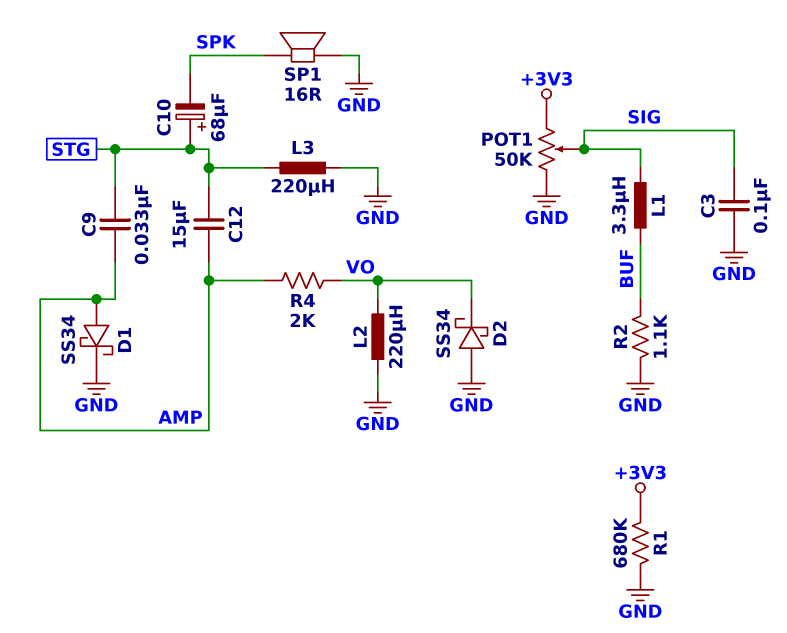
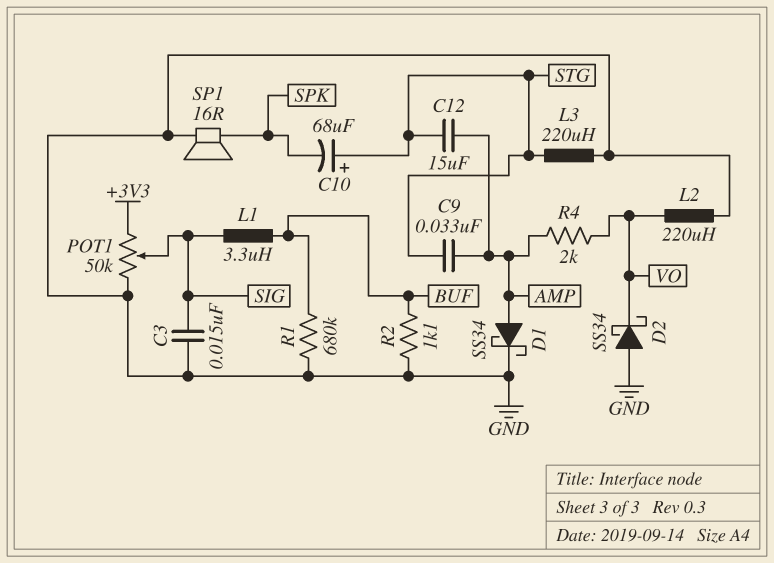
C3: 100nF (GND, SIG) -> 15nF (GND, SIG)
R1: 680k (+3V3, GND) -> 680k (BUF, GND)

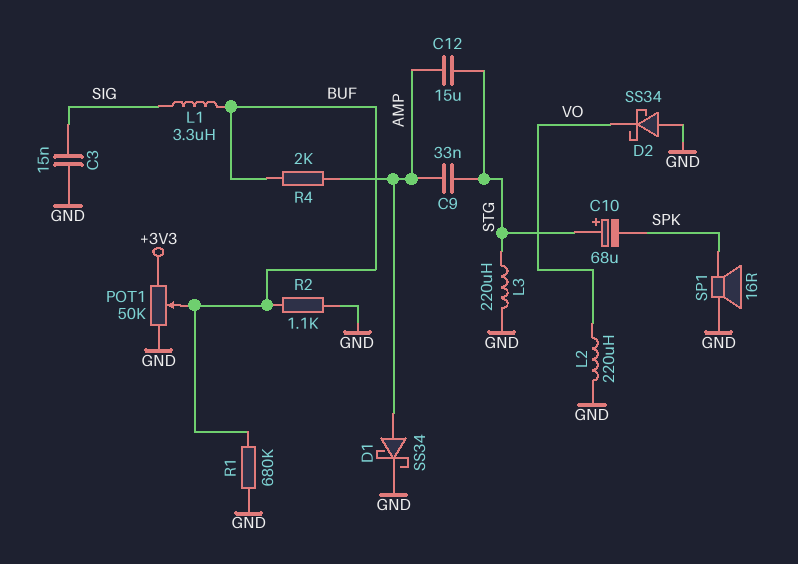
POT1: 50k (+3V3, GND, wiper SIG) -> 50k (+3V3, GND, wiper BUF)
R4: 2k (AMP, VO) -> 2k (AMP, BUF)

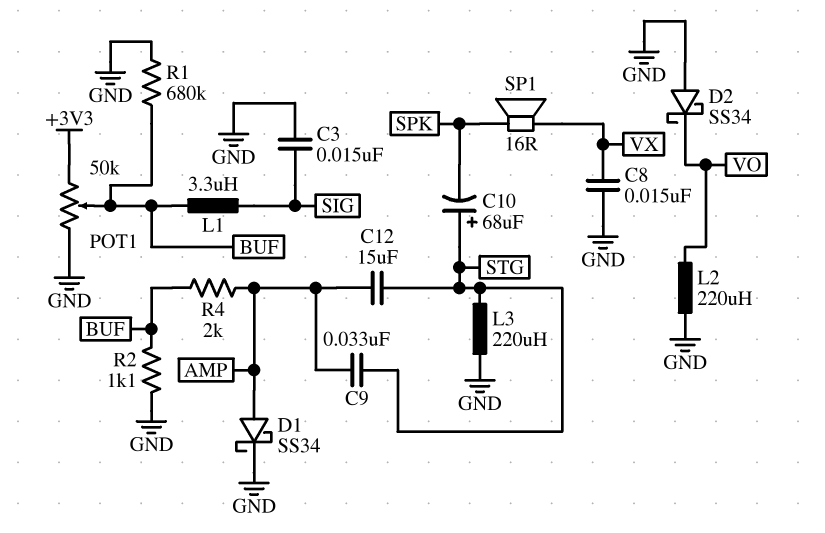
C8: none -> 15nF (GND, VX)
SP1: speaker 16R (GND, SPK) -> speaker 16R (SPK, VX)

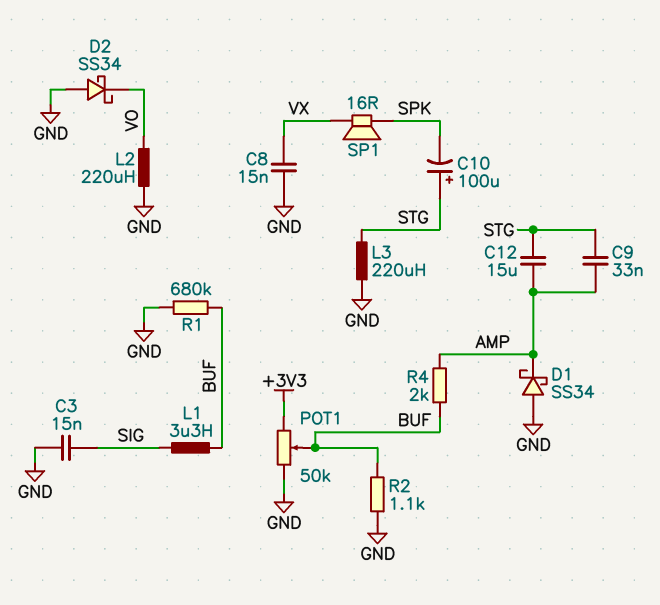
C10: 68uF (plus STG, minus SPK) -> 100uF (plus STG, minus SPK)
D1: schottky SS34 (A AMP, K GND) -> schottky SS34 (A GND, K AMP)

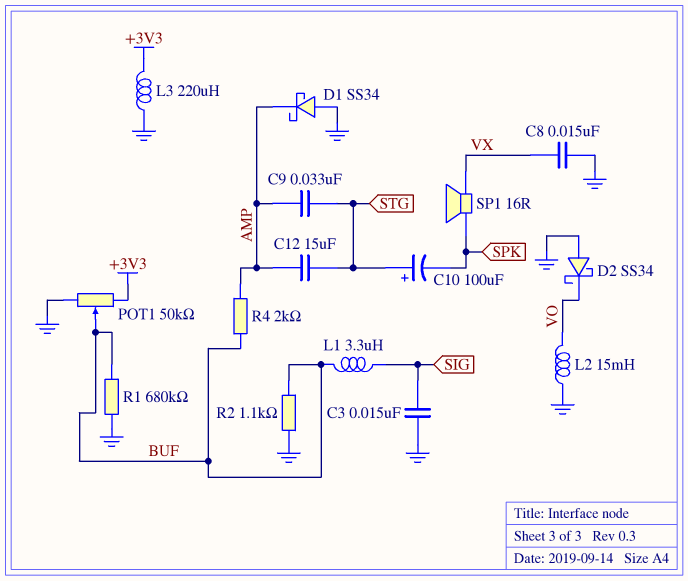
L2: 220uH (GND, VO) -> 15mH (GND, VO)
L3: 220uH (GND, STG) -> 220uH (+3V3, GND)

